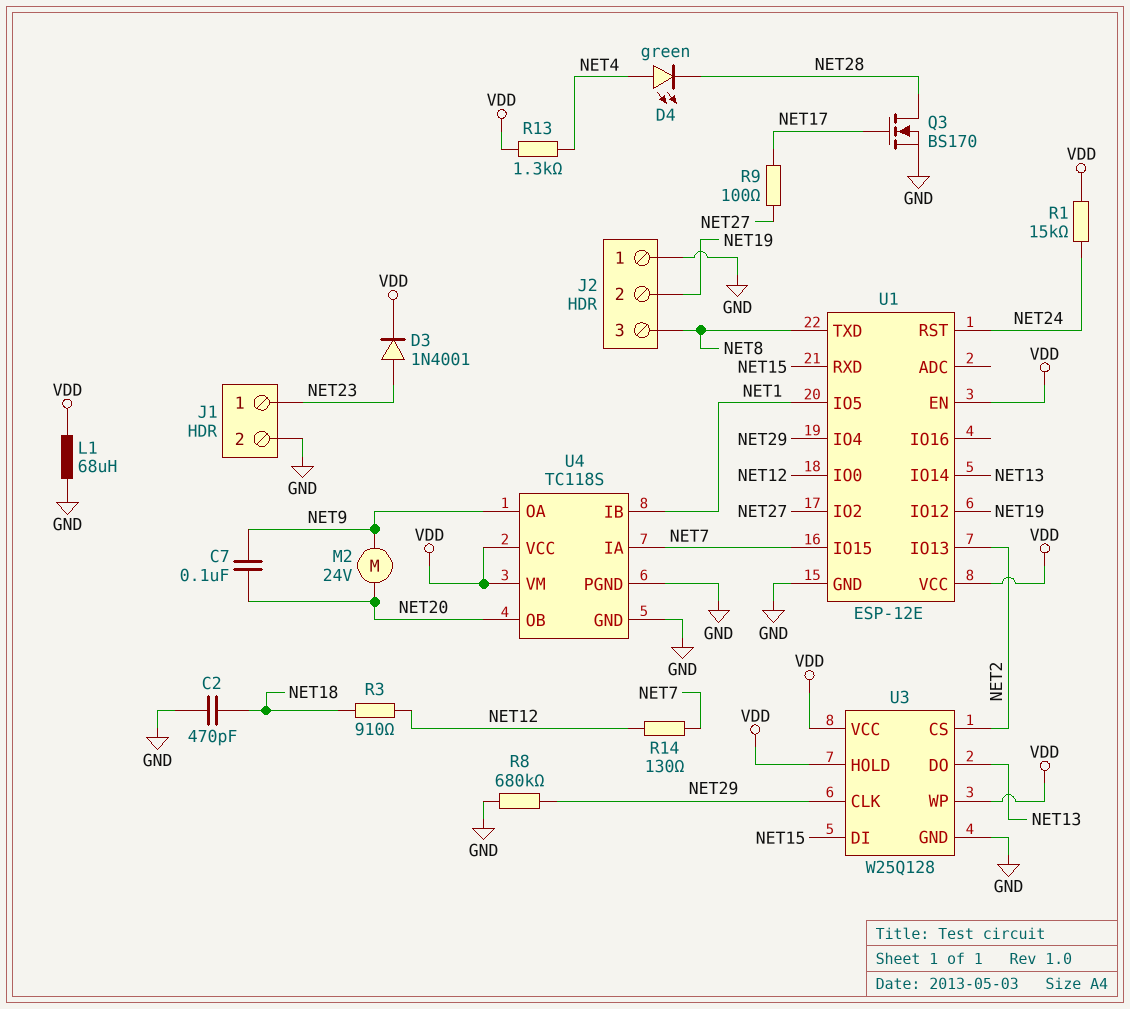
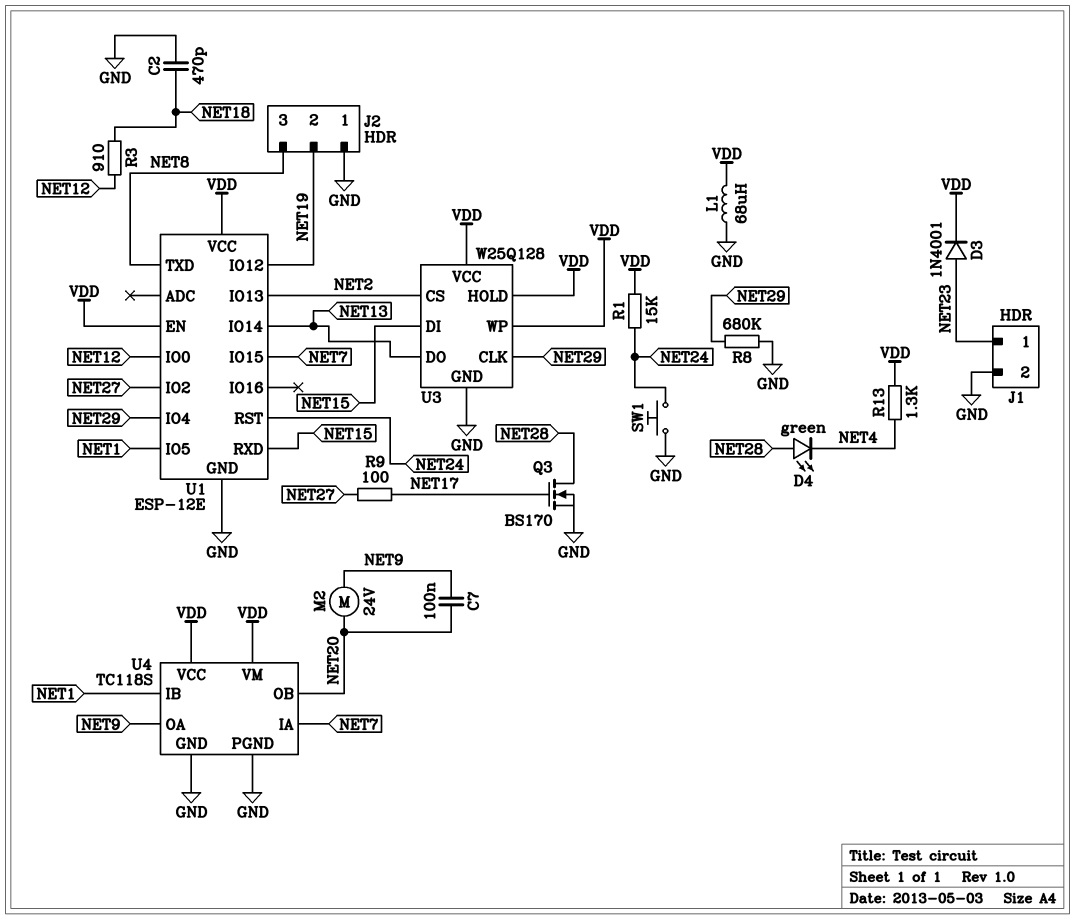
D4: LED green (A NET4, K NET28) -> LED green (A NET28, K NET4)
R14: 130 (NET7, NET12) -> none
SW1: none -> button (GND, NET24)

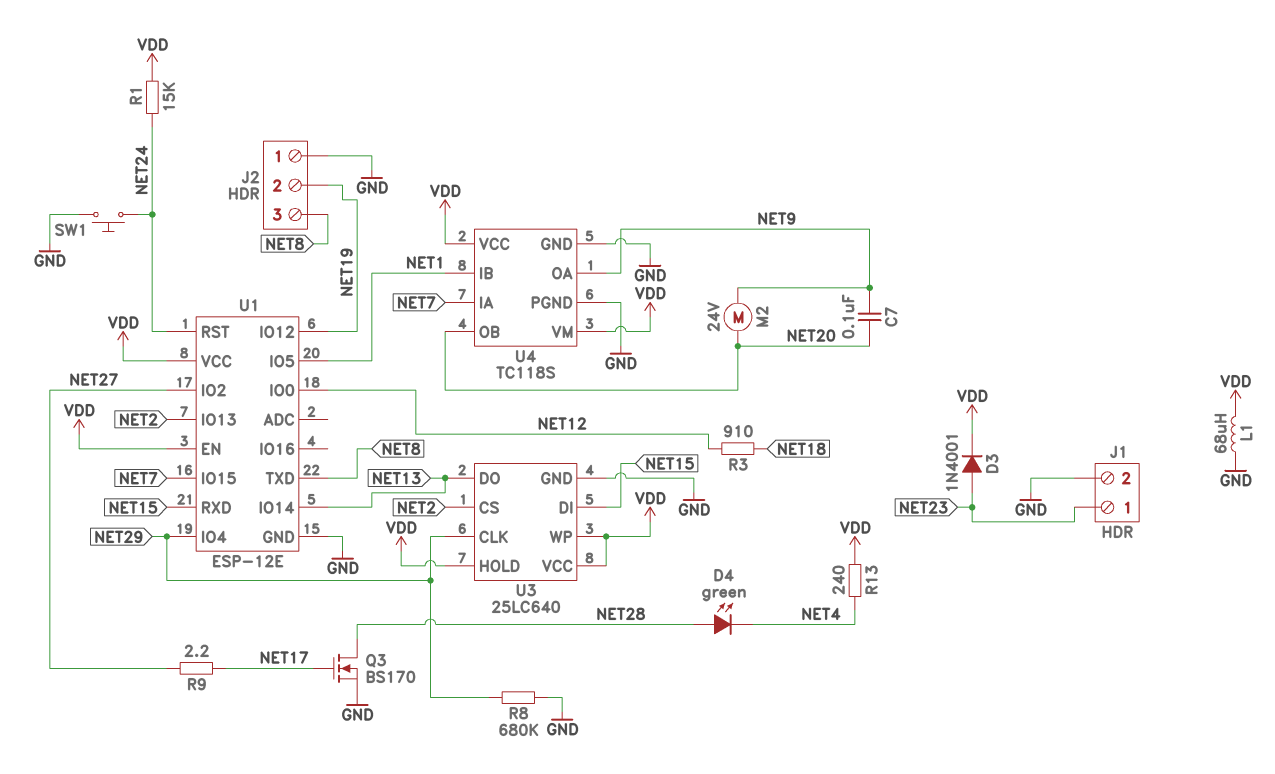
C2: 470pF (GND, NET18) -> none
R9: 100 (NET17, NET27) -> 2.2 (NET17, NET27)
R13: 1.3k (NET4, VDD) -> 240 (NET4, VDD)
U3: W25Q128 -> 25LC640

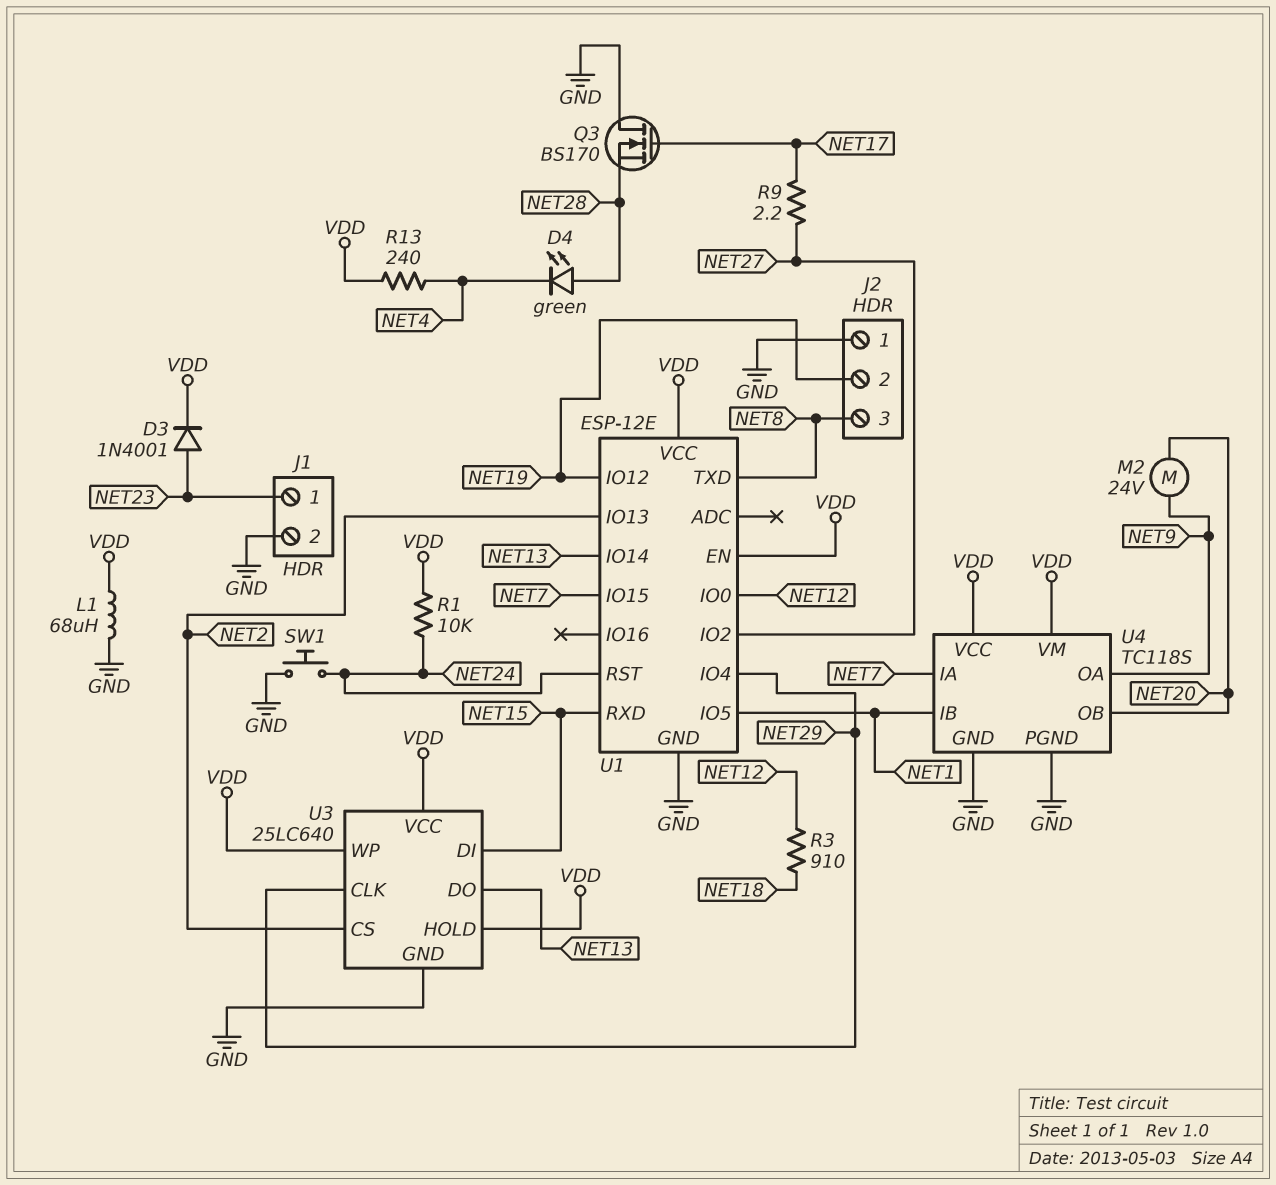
C7: 100nF (NET9, NET20) -> none
Q3: NMOS BS170 (G NET17, D NET28, S GND) -> NMOS BS170 (G NET17, D GND, S NET28)
R1: 15k (NET24, VDD) -> 10k (NET24, VDD)
R8: 680k (GND, NET29) -> none

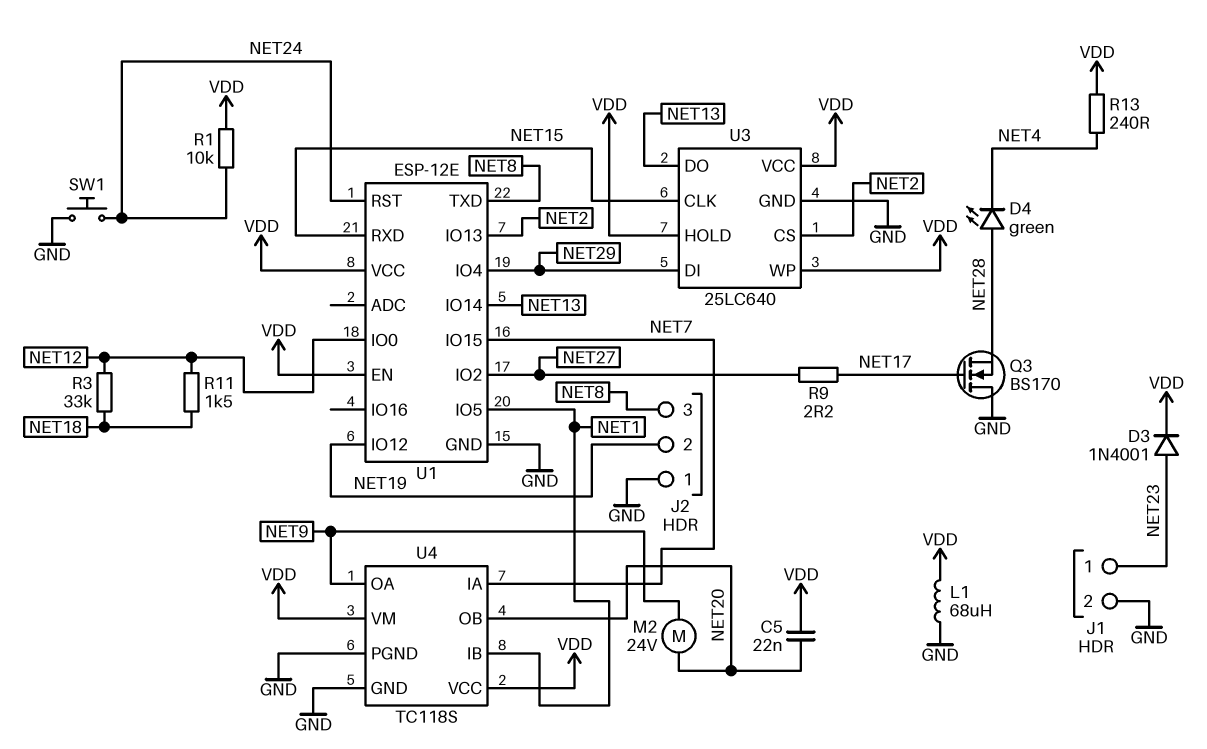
C5: none -> 22nF (NET20, VDD)
R3: 910 (NET12, NET18) -> 33k (NET12, NET18)
R11: none -> 1.5k (NET12, NET18)
U3 pin CLK: NET29 -> NET15
U3 pin DI: NET15 -> NET29

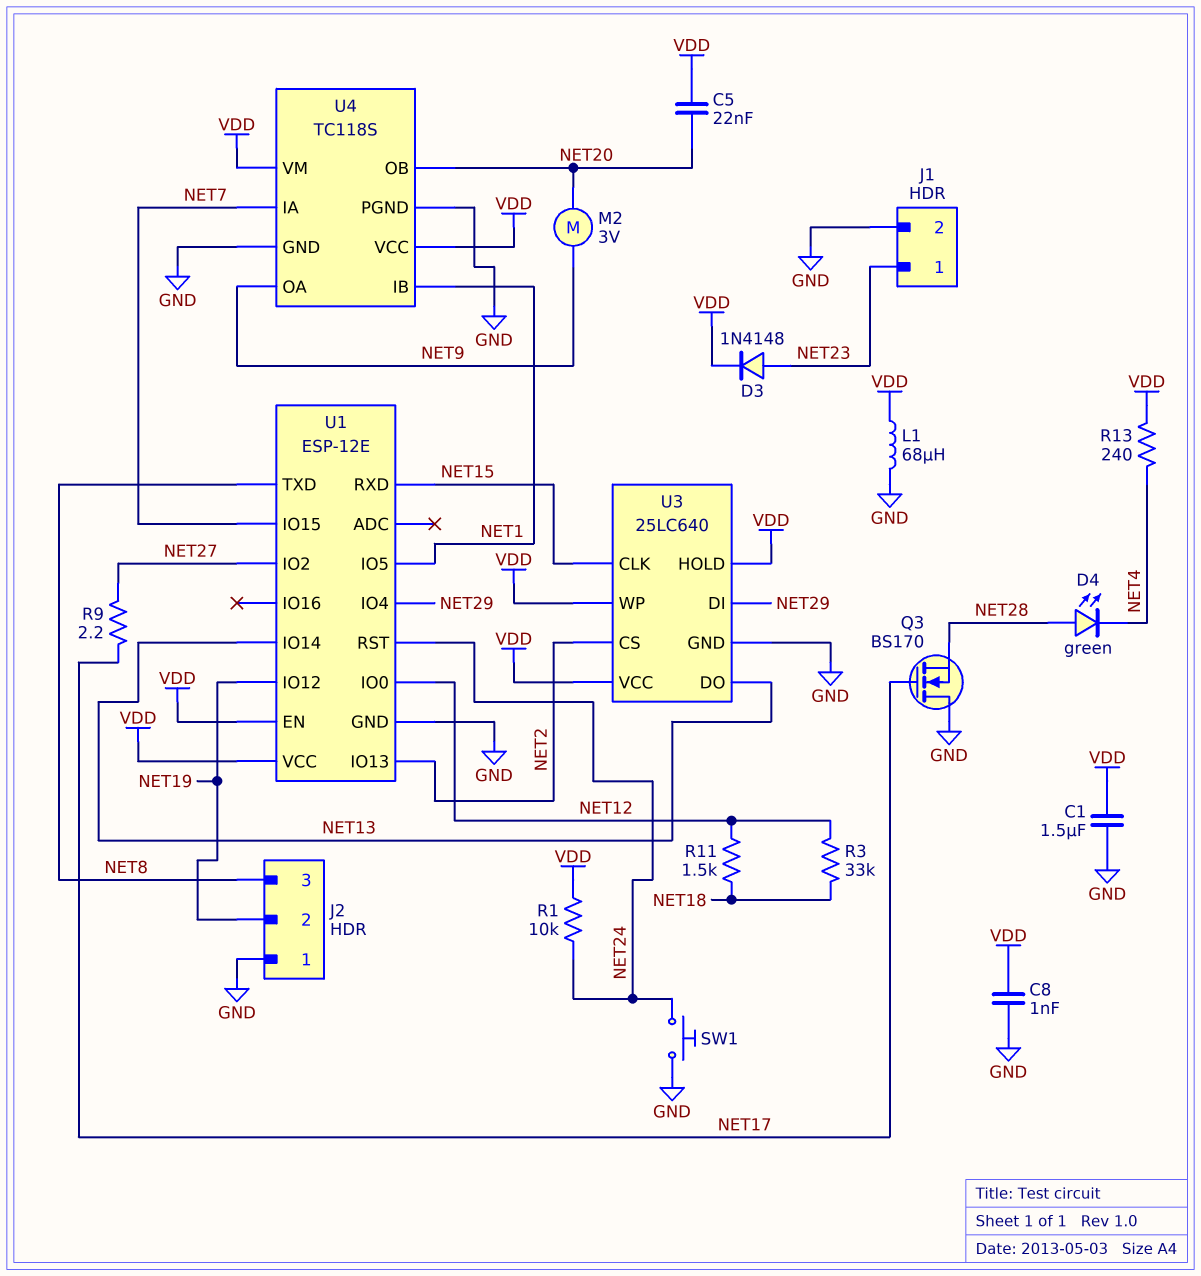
C1: none -> 1.5uF (GND, VDD)
C8: none -> 1nF (GND, VDD)
D3: diode 1N4001 (A NET23, K VDD) -> diode 1N4148 (A NET23, K VDD)
M2: motor 24V (NET9, NET20) -> motor 3V (NET9, NET20)

